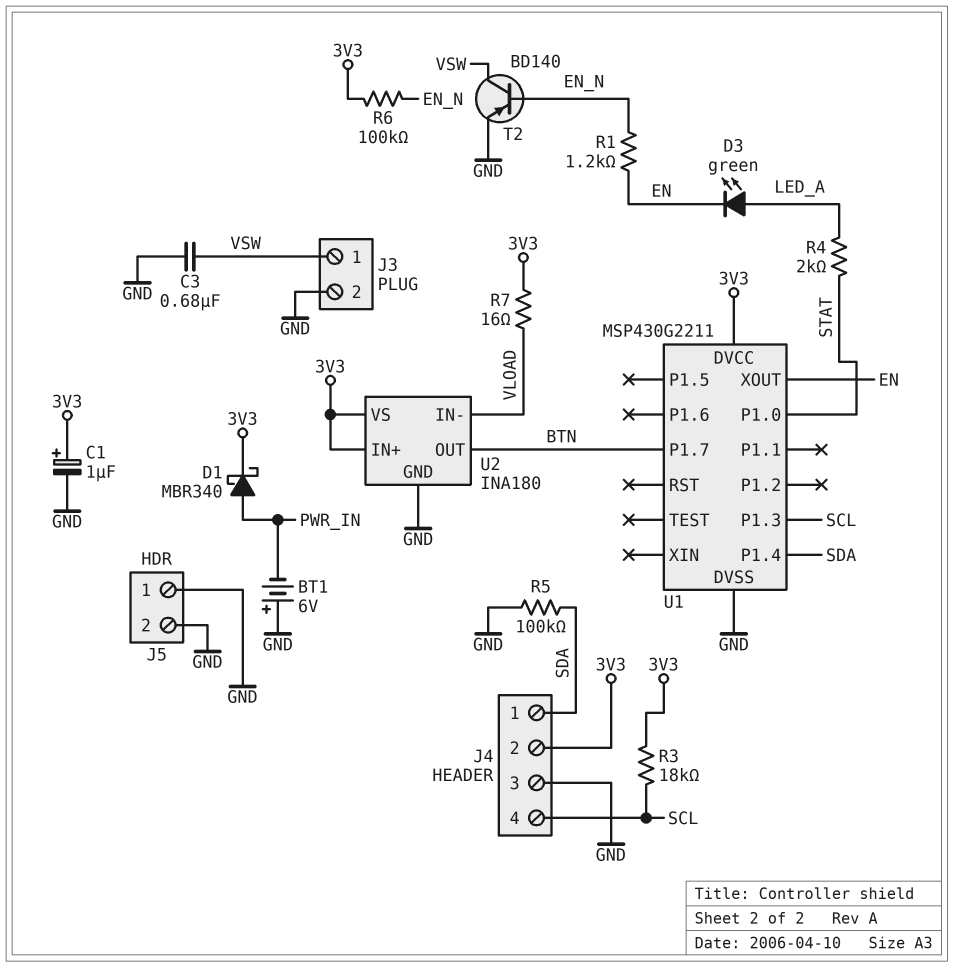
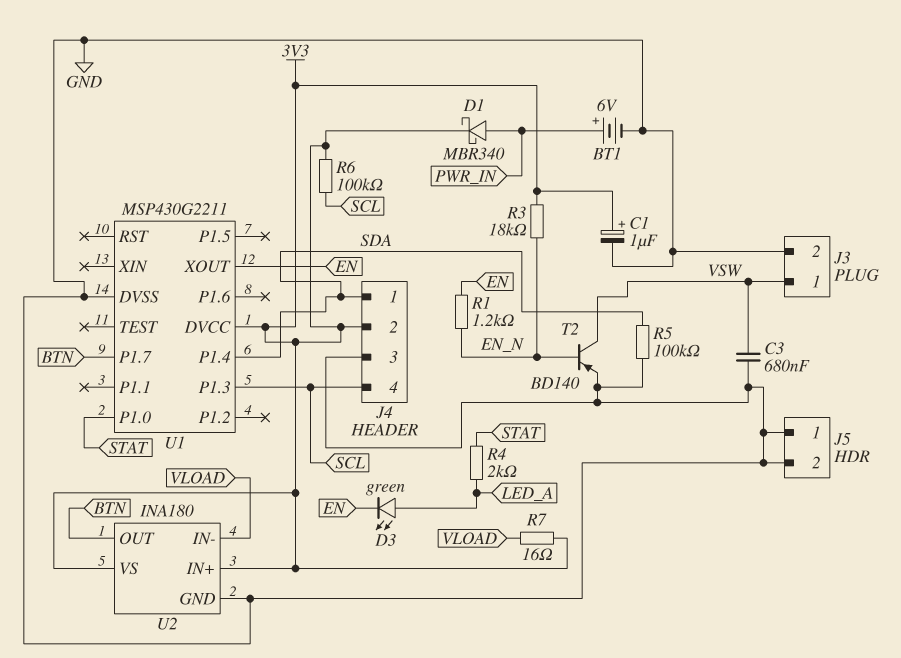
BT1: 6V (plus GND, minus PWR_IN) -> 6V (plus PWR_IN, minus GND)
R3: 18k (3V3, SCL) -> 18k (3V3, EN_N)
R6: 100k (3V3, EN_N) -> 100k (3V3, SCL)

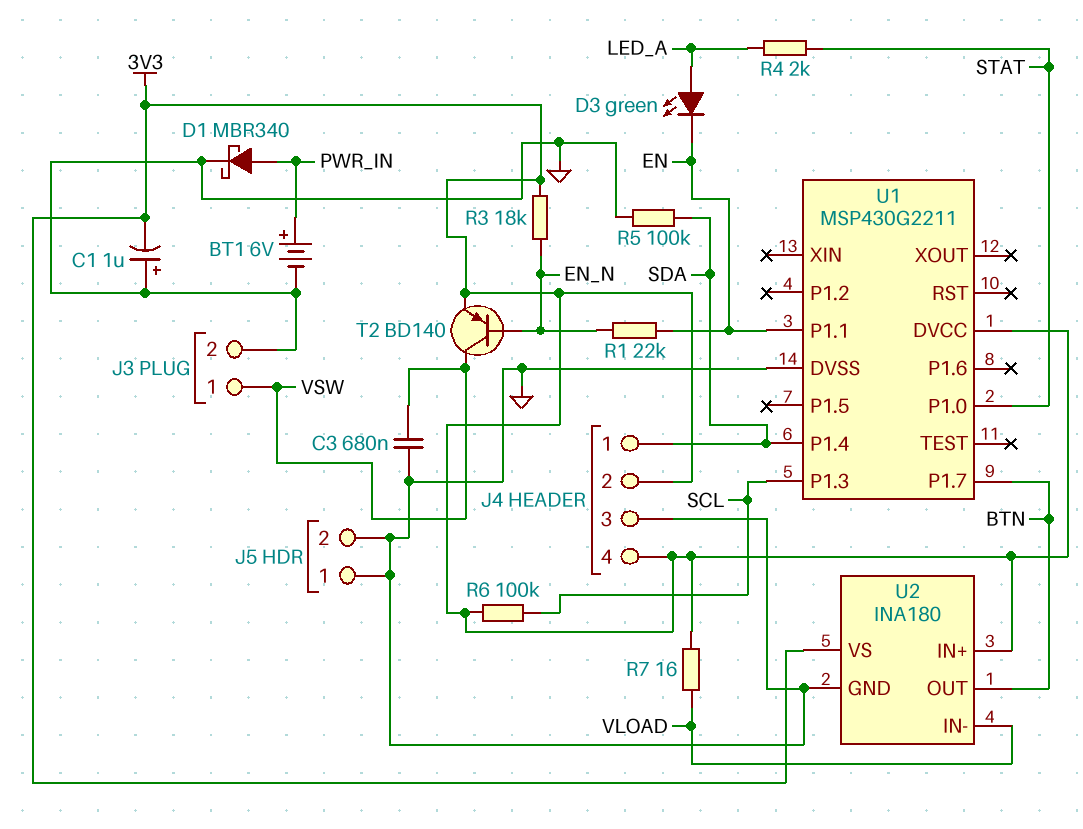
C1: 1uF (plus 3V3, minus GND) -> 1uF (plus GND, minus 3V3)
D1: schottky MBR340 (A PWR_IN, K 3V3) -> schottky MBR340 (A PWR_IN, K GND)
J4 pin 4: SCL -> 3V3
R1: 1.2k (EN, EN_N) -> 22k (EN, EN_N)
T2: PNP BD140 (B EN_N, C VSW, E GND) -> PNP BD140 (B EN_N, C VSW, E 3V3)
U1 pin P1.1: none -> EN
U1 pin XOUT: EN -> none

